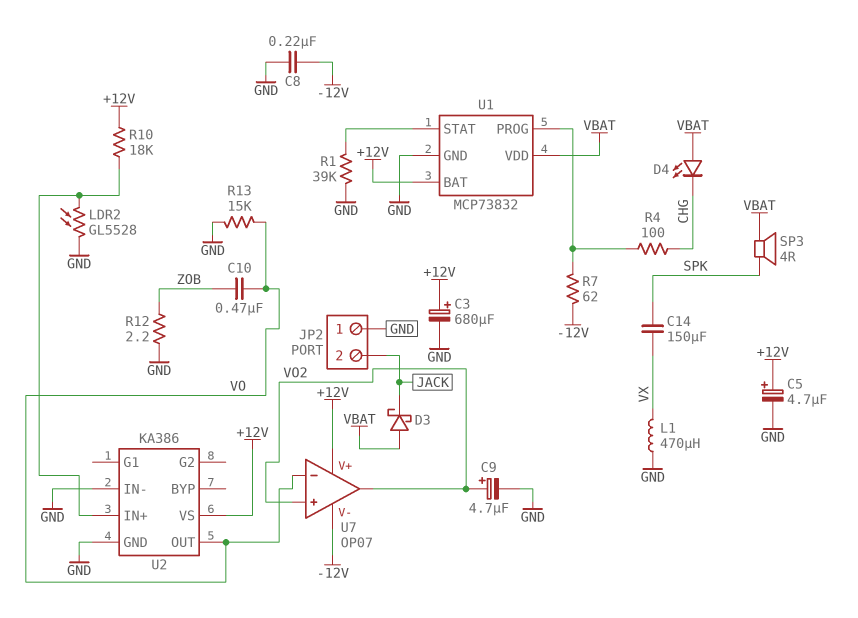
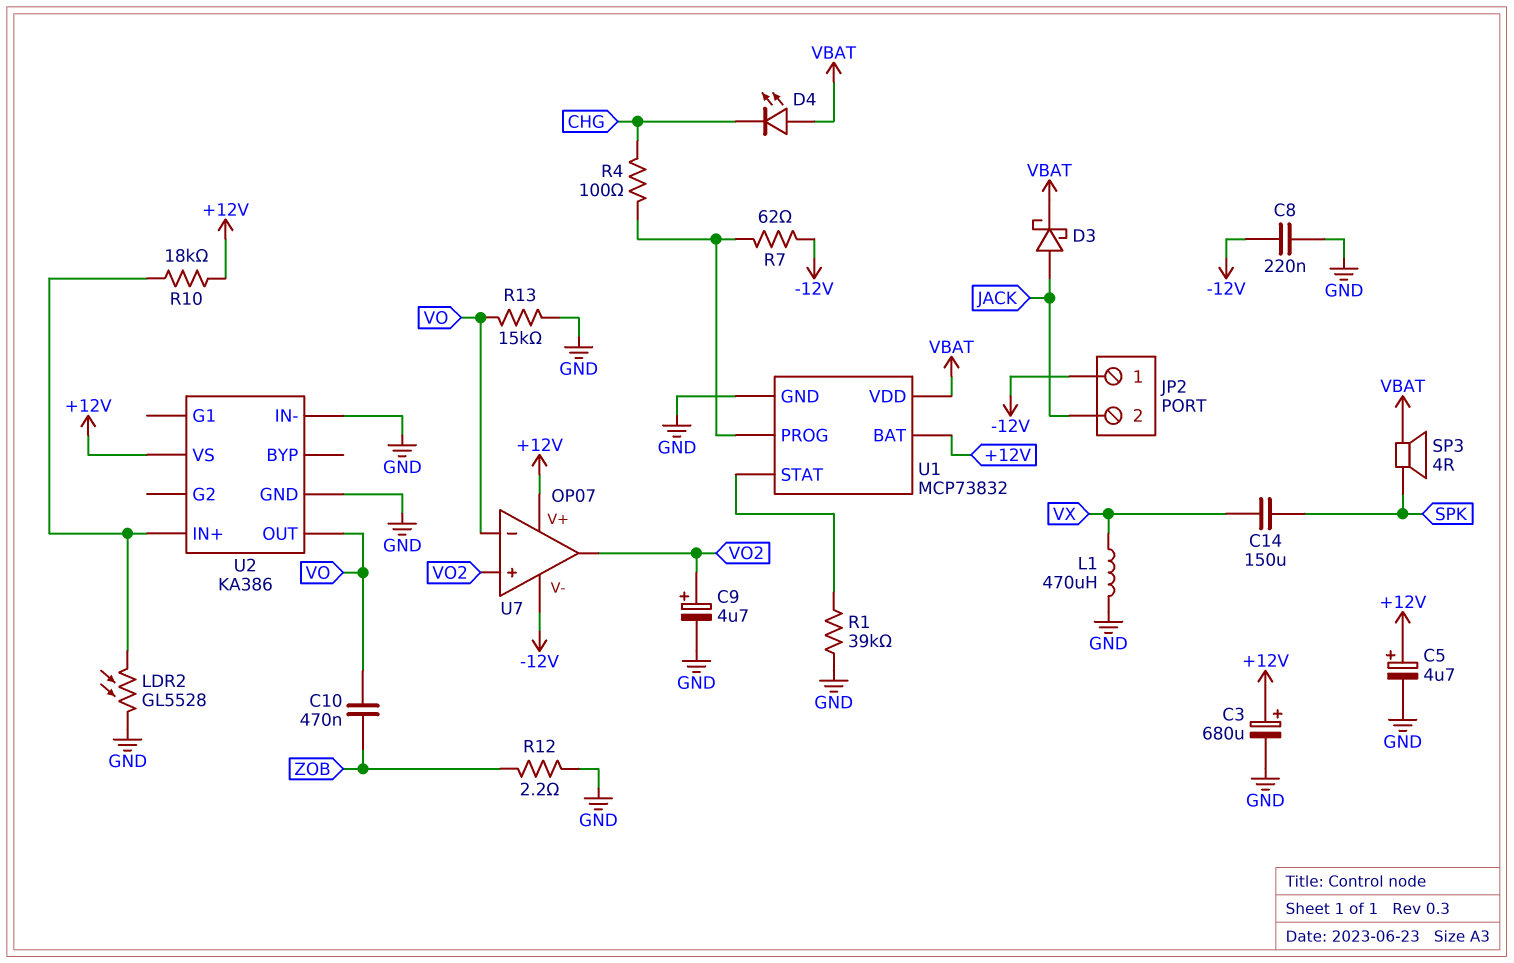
D3: schottky (A VBAT, K JACK) -> schottky (A JACK, K VBAT)
JP2 pin 1: GND -> -12V

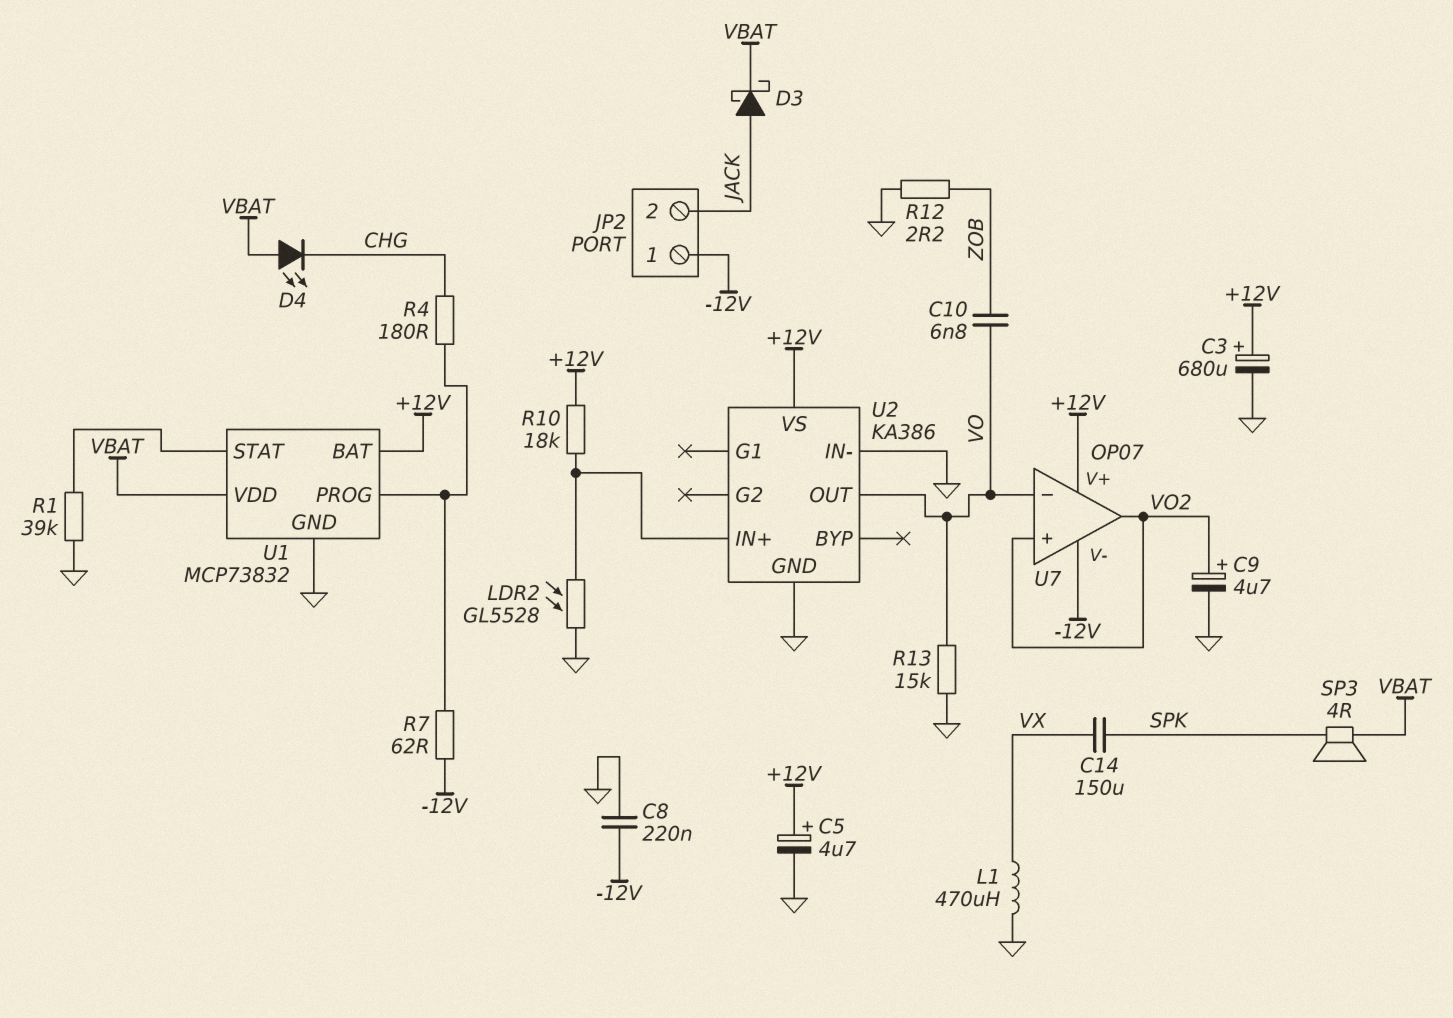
C10: 470nF (VO, ZOB) -> 6.8nF (VO, ZOB)
R4: 100 (CHG, U1/PROG) -> 180 (CHG, U1/PROG)

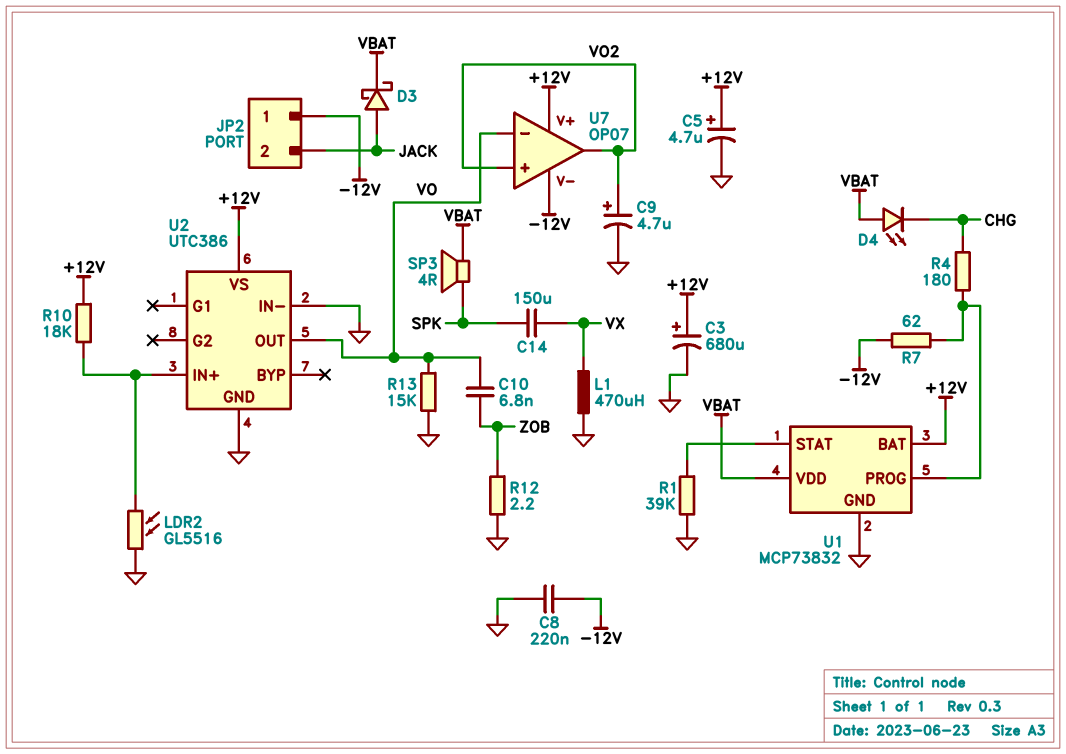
LDR2: GL5528 (GND, U2/IN+) -> GL5516 (GND, U2/IN+)
U2: KA386 -> UTC386

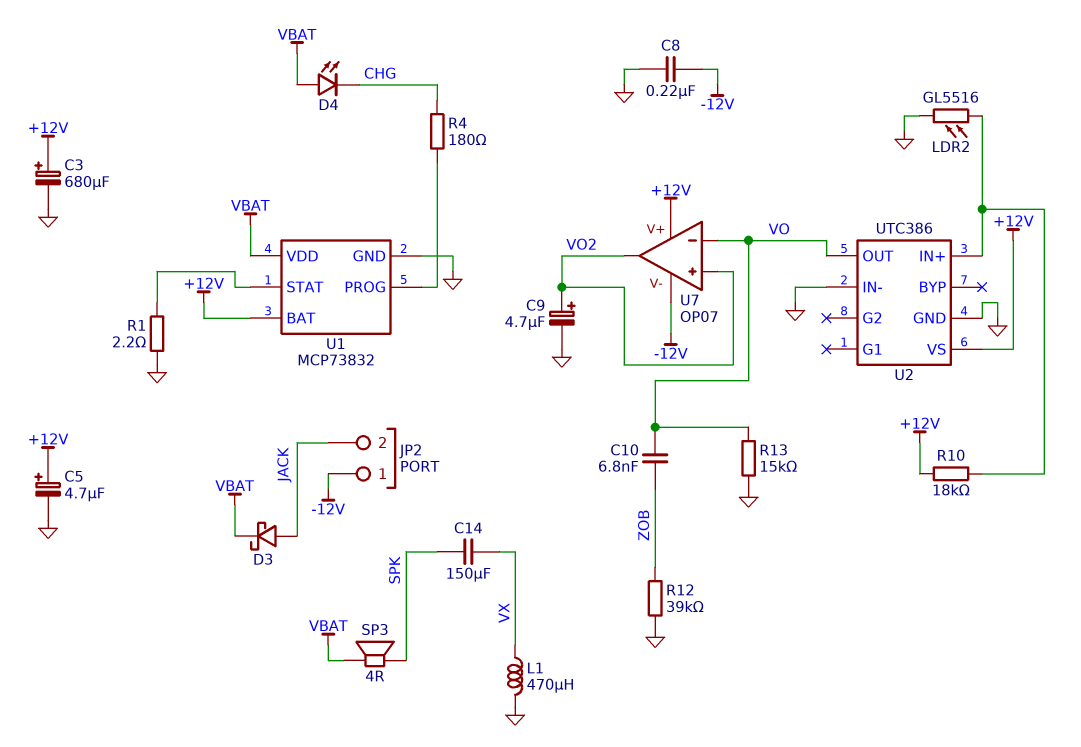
R1: 39k (GND, U1/STAT) -> 2.2 (GND, U1/STAT)
R7: 62 (-12V, U1/PROG) -> none
R12: 2.2 (GND, ZOB) -> 39k (GND, ZOB)

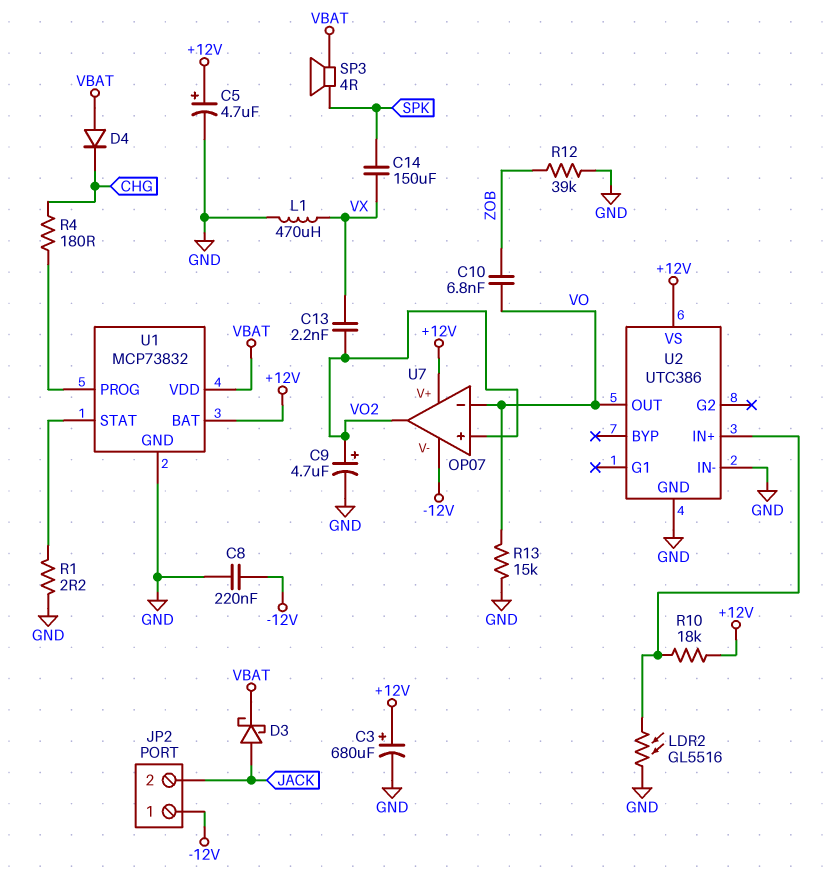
C13: none -> 2.2nF (VO2, VX)
D4: LED (A VBAT, K CHG) -> diode (A VBAT, K CHG)

